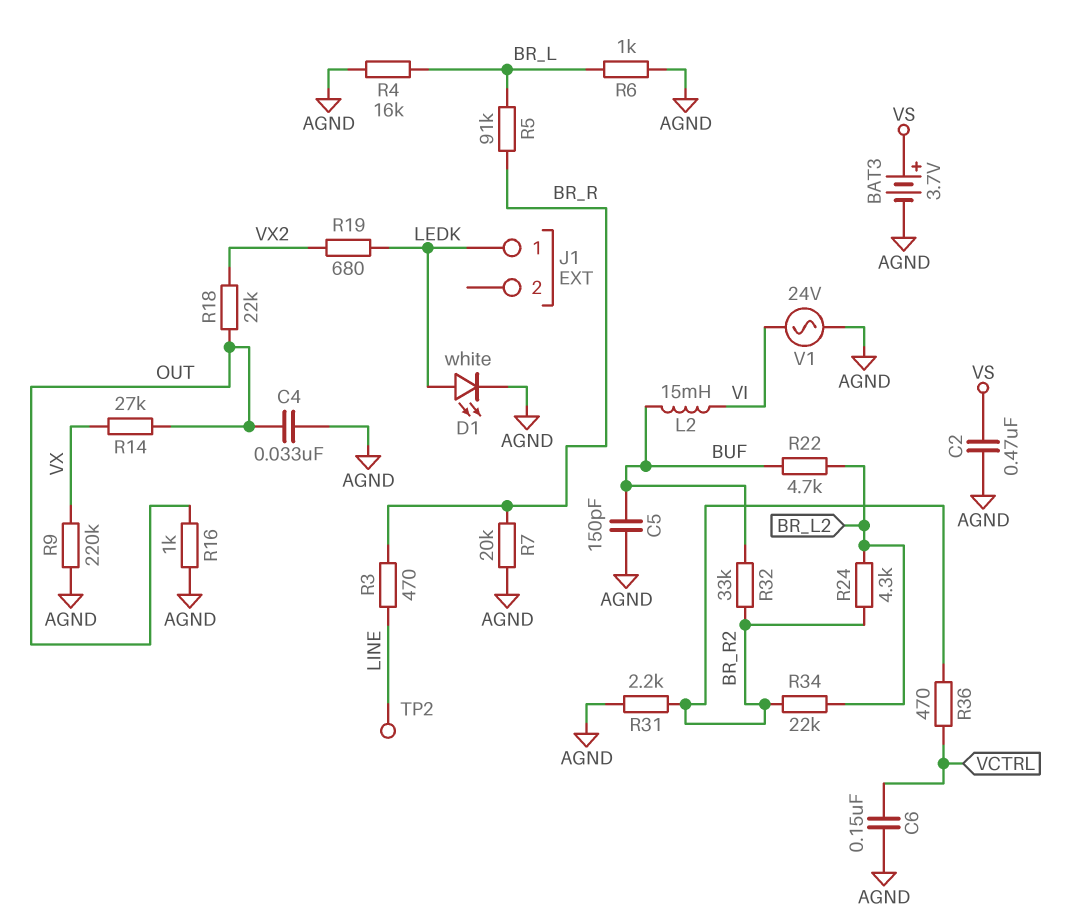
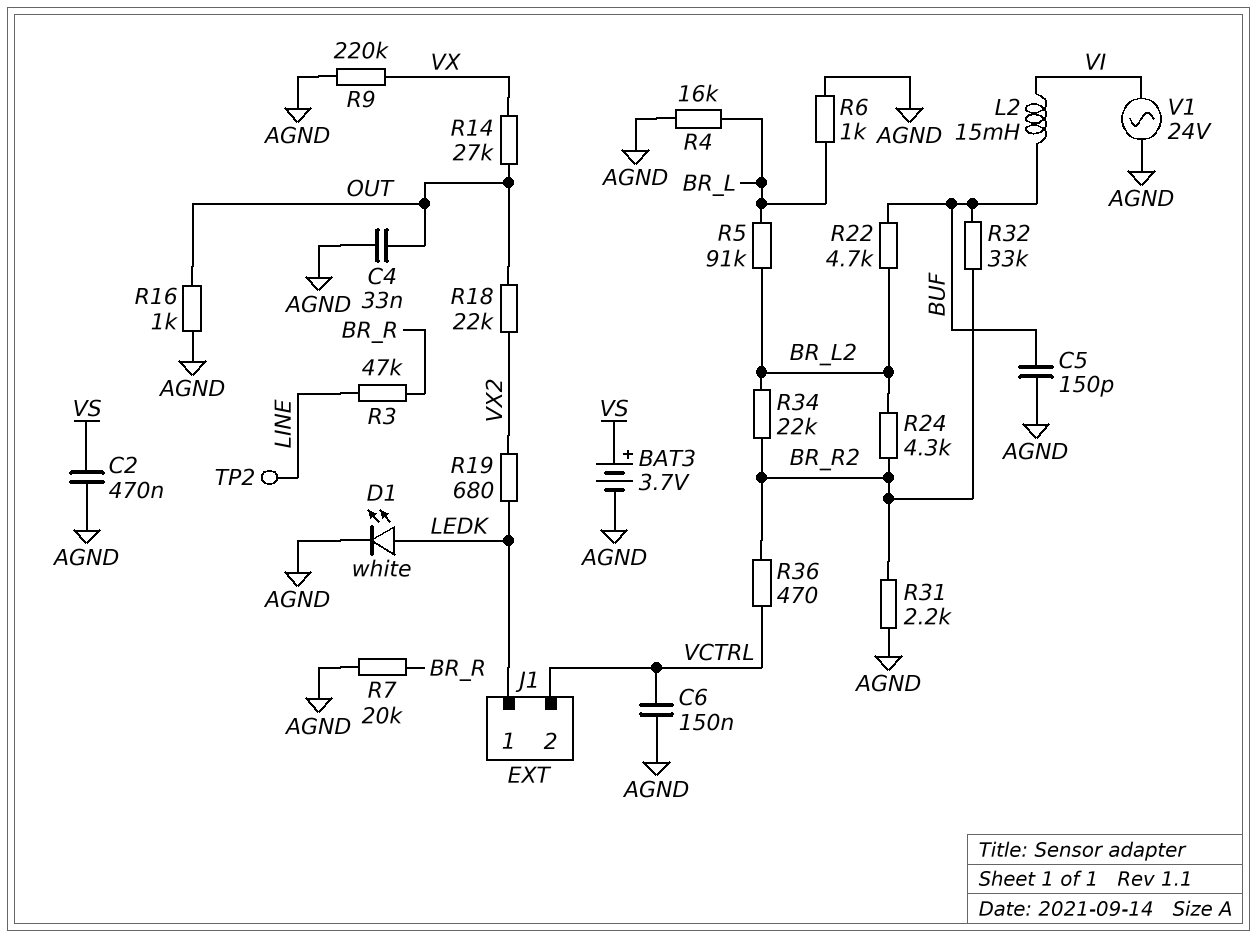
J1 pin 2: none -> VCTRL
R3: 470 (BR_R, LINE) -> 47k (BR_R, LINE)
R5: 91k (BR_L, BR_R) -> 91k (BR_L, BR_L2)

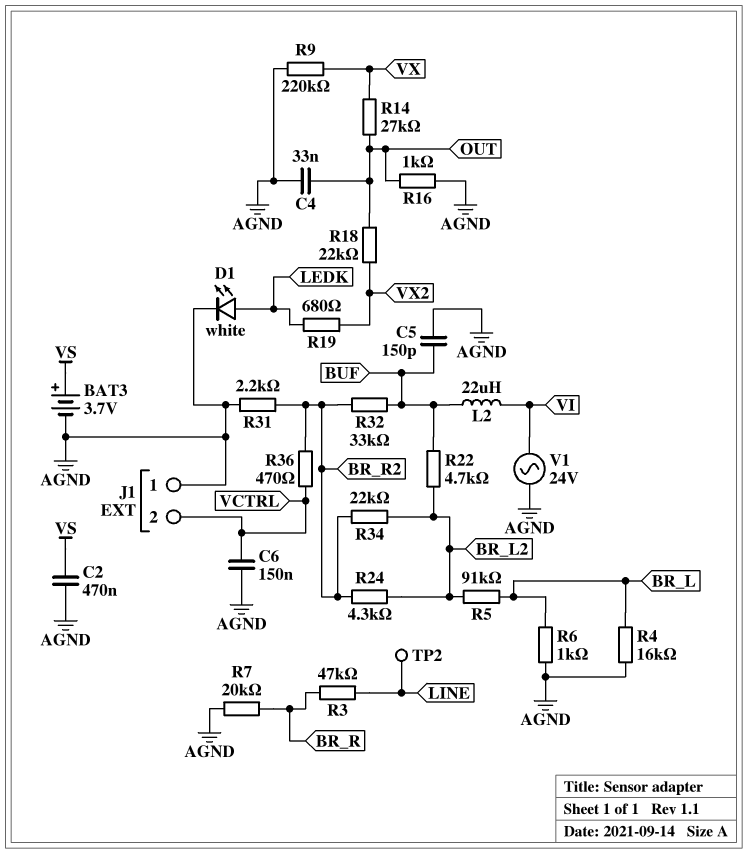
J1 pin 1: LEDK -> AGND
L2: 15mH (BUF, VI) -> 22uH (BUF, VI)

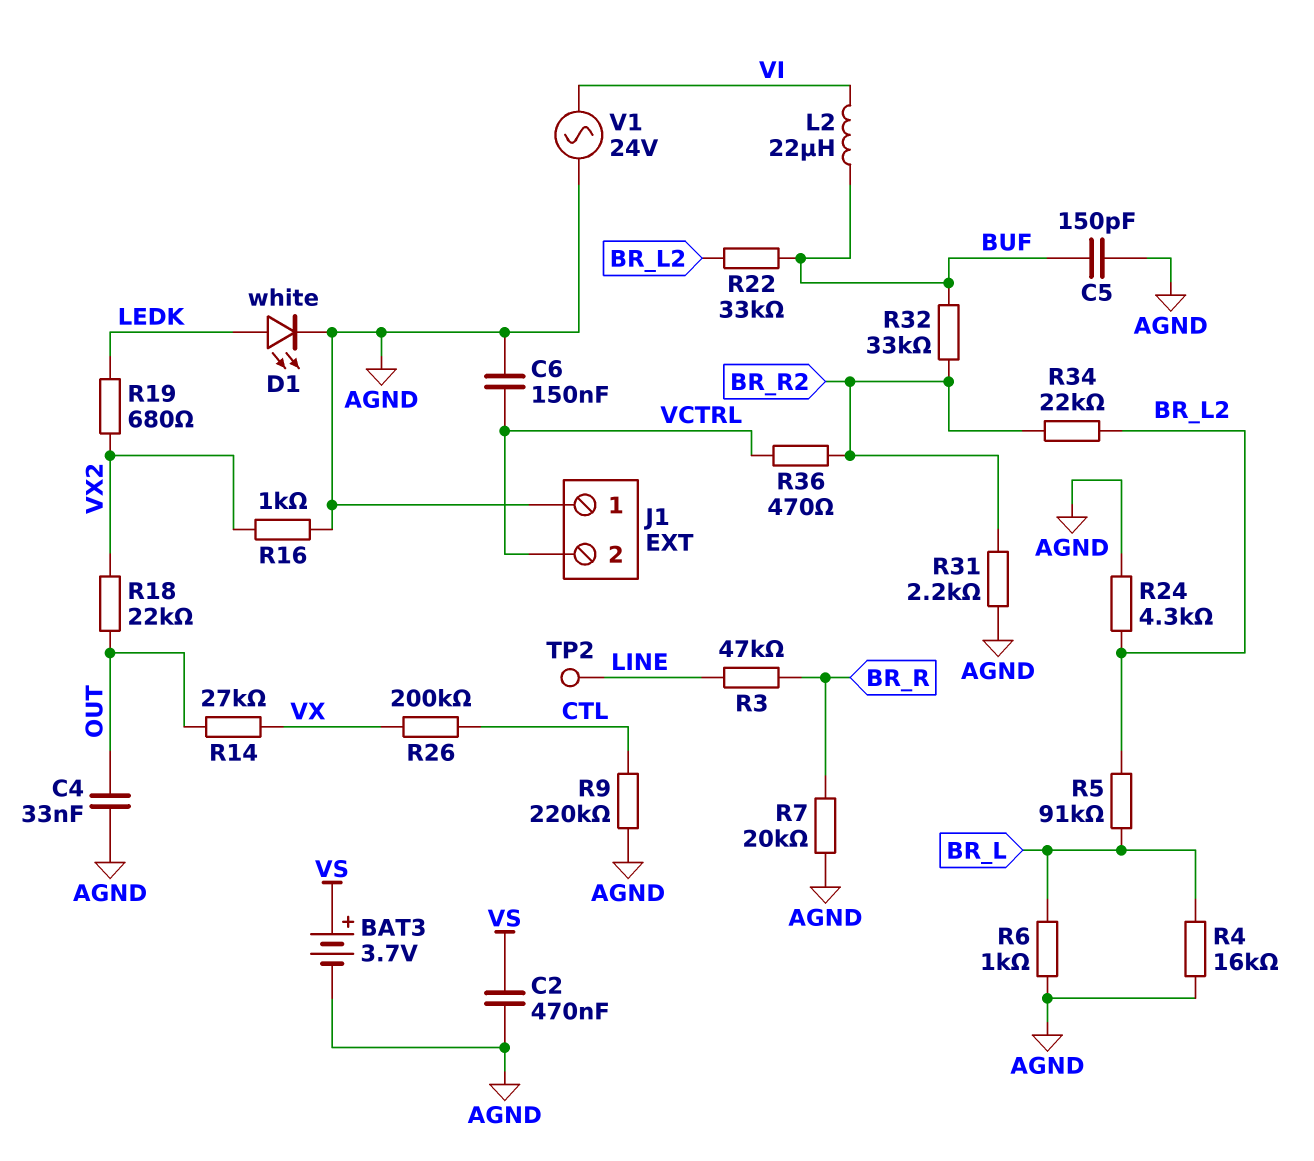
R9: 220k (AGND, VX) -> 220k (AGND, CTL)
R16: 1k (AGND, OUT) -> 1k (AGND, VX2)
R22: 4.7k (BR_L2, BUF) -> 33k (BR_L2, BUF)
R24: 4.3k (BR_L2, BR_R2) -> 4.3k (AGND, BR_L2)
R26: none -> 200k (CTL, VX)

